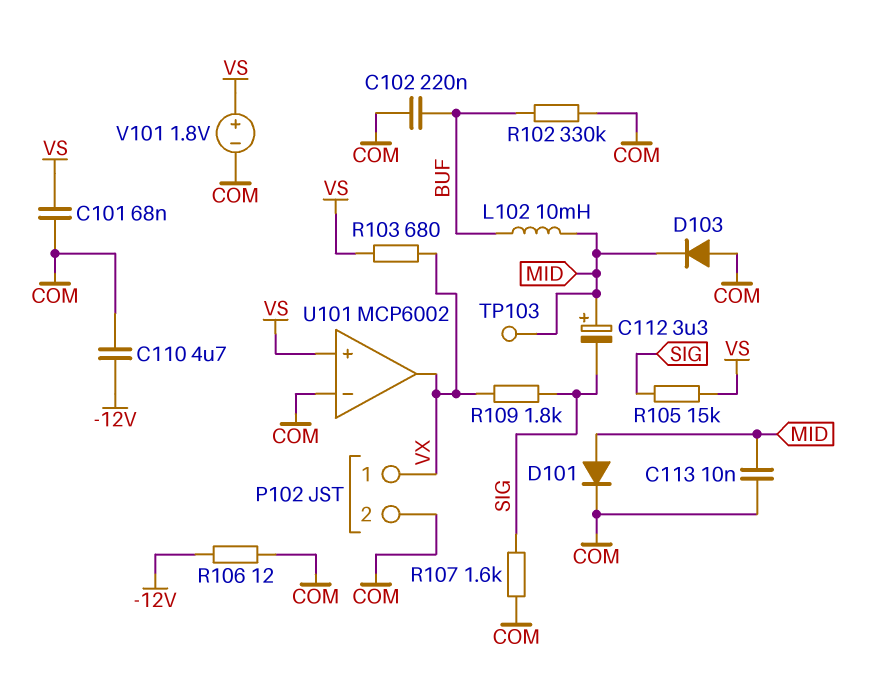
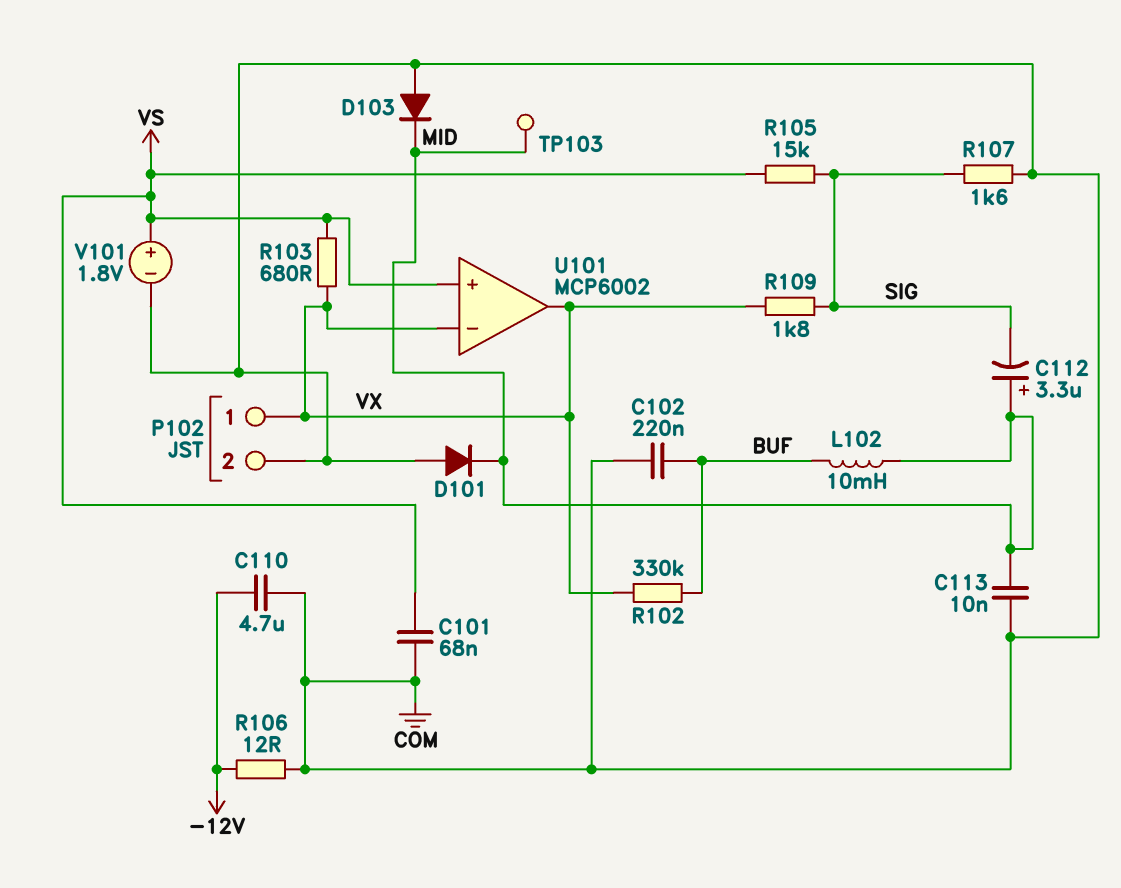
D101: diode (A MID, K COM) -> diode (A COM, K MID)
R102: 330k (BUF, COM) -> 330k (BUF, VX)
U101 pin in-: COM -> VX

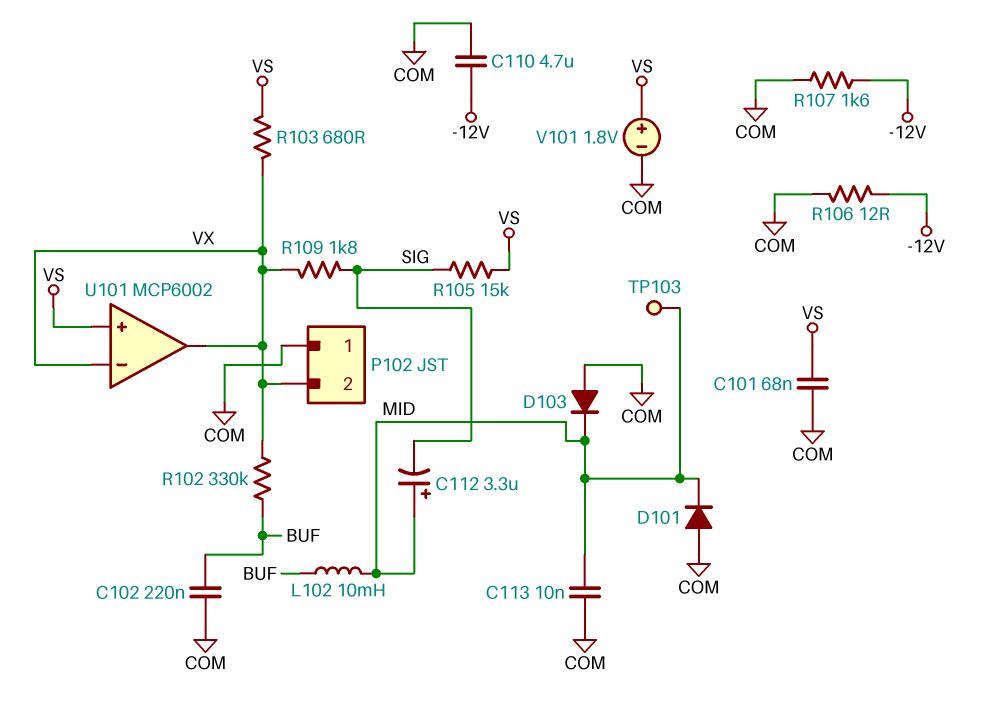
P102 pin 1: VX -> COM
P102 pin 2: COM -> VX
R107: 1.6k (COM, SIG) -> 1.6k (-12V, COM)

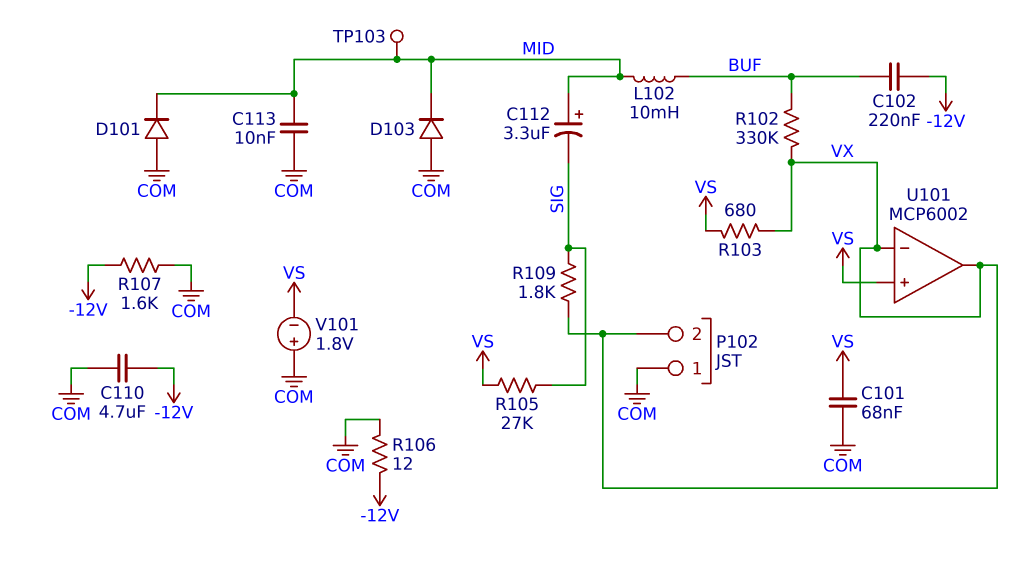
C102: 220nF (BUF, COM) -> 220nF (-12V, BUF)
R105: 15k (SIG, VS) -> 27k (SIG, VS)
V101: 1.8V (plus VS, minus COM) -> 1.8V (plus COM, minus VS)

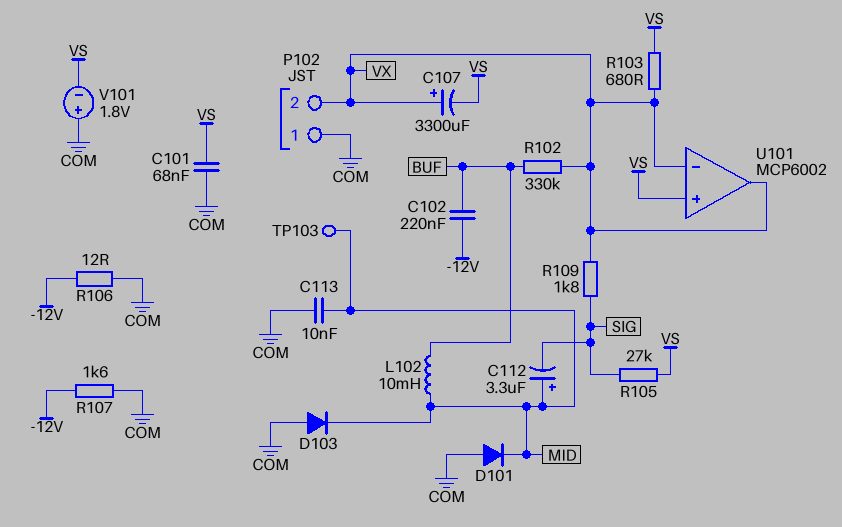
C107: none -> 3300uF (plus VX, minus VS)
C110: 4.7uF (-12V, COM) -> none

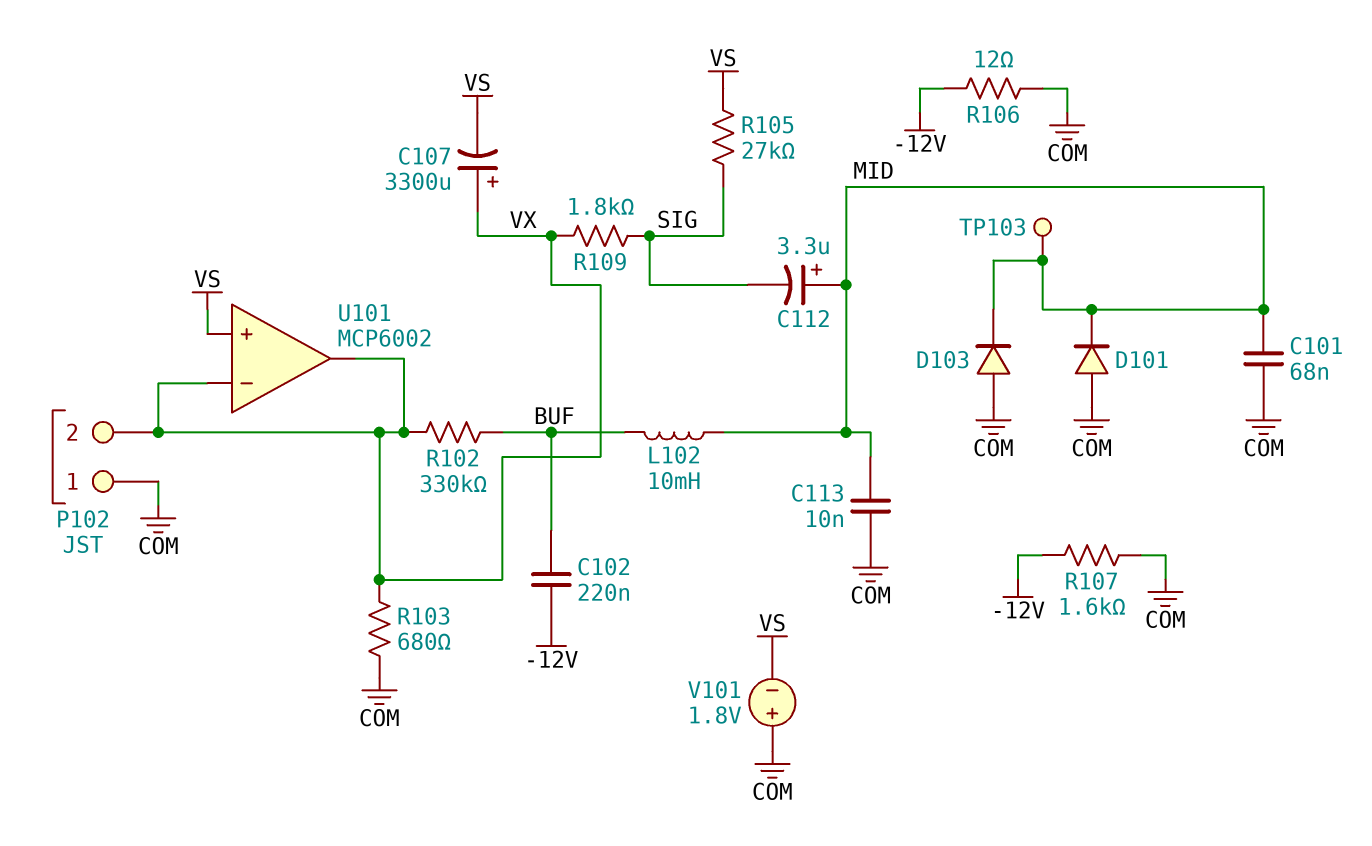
C101: 68nF (COM, VS) -> 68nF (COM, MID)
R103: 680 (VS, VX) -> 680 (COM, VX)

